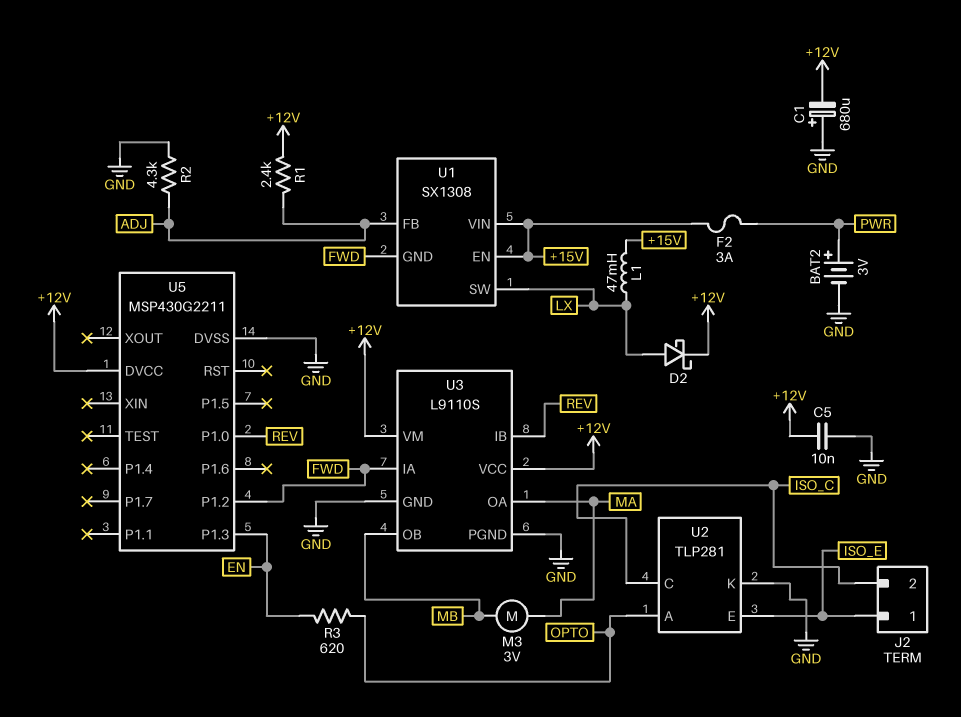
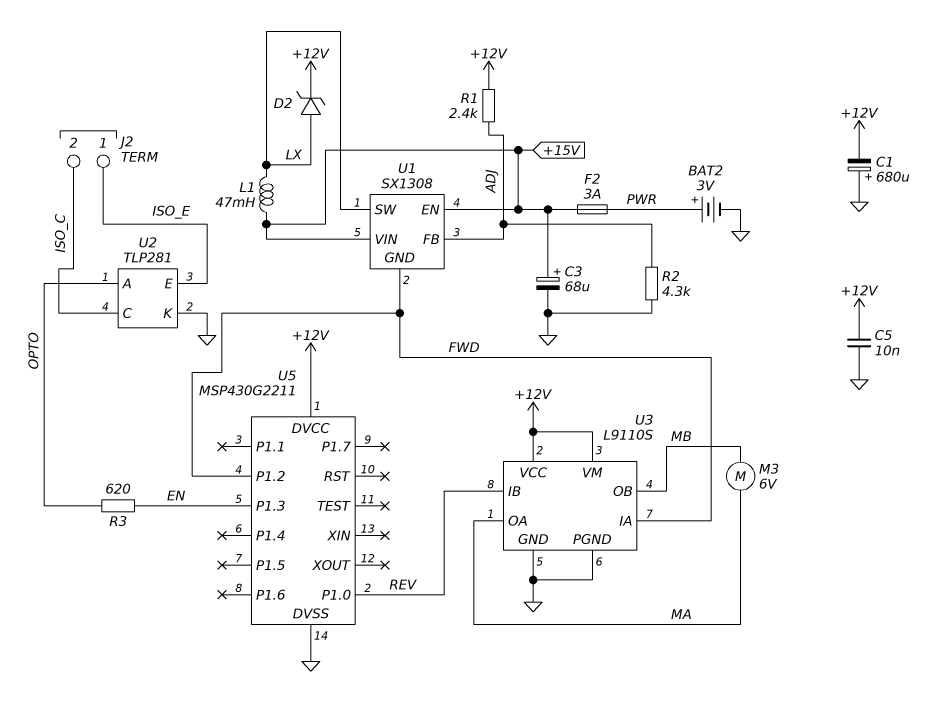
C3: none -> 68uF (plus +15V, minus GND)
D2: schottky (A LX, K +12V) -> zener (A LX, K +12V)
M3: motor 3V (MA, MB) -> motor 6V (MA, MB)

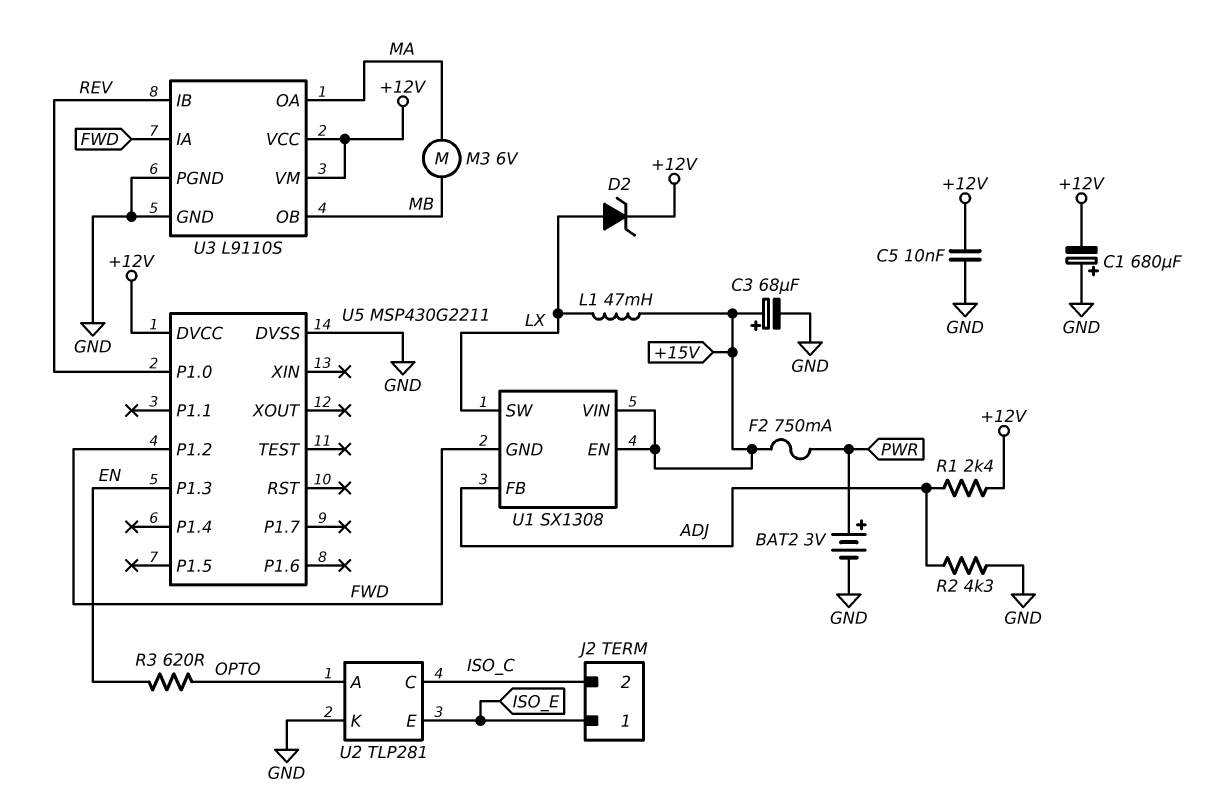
F2: 3A (+15V, PWR) -> 750mA (+15V, PWR)

